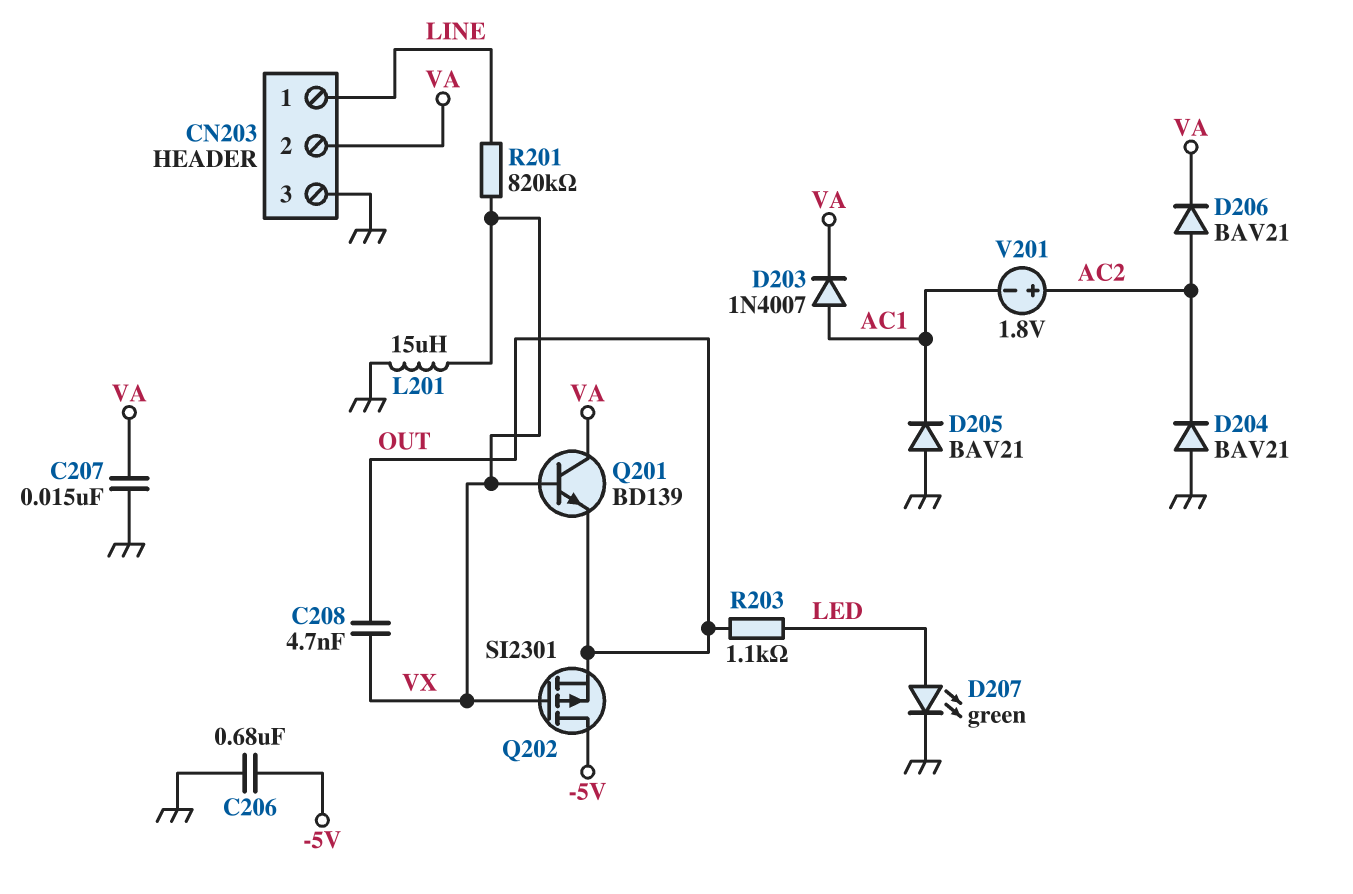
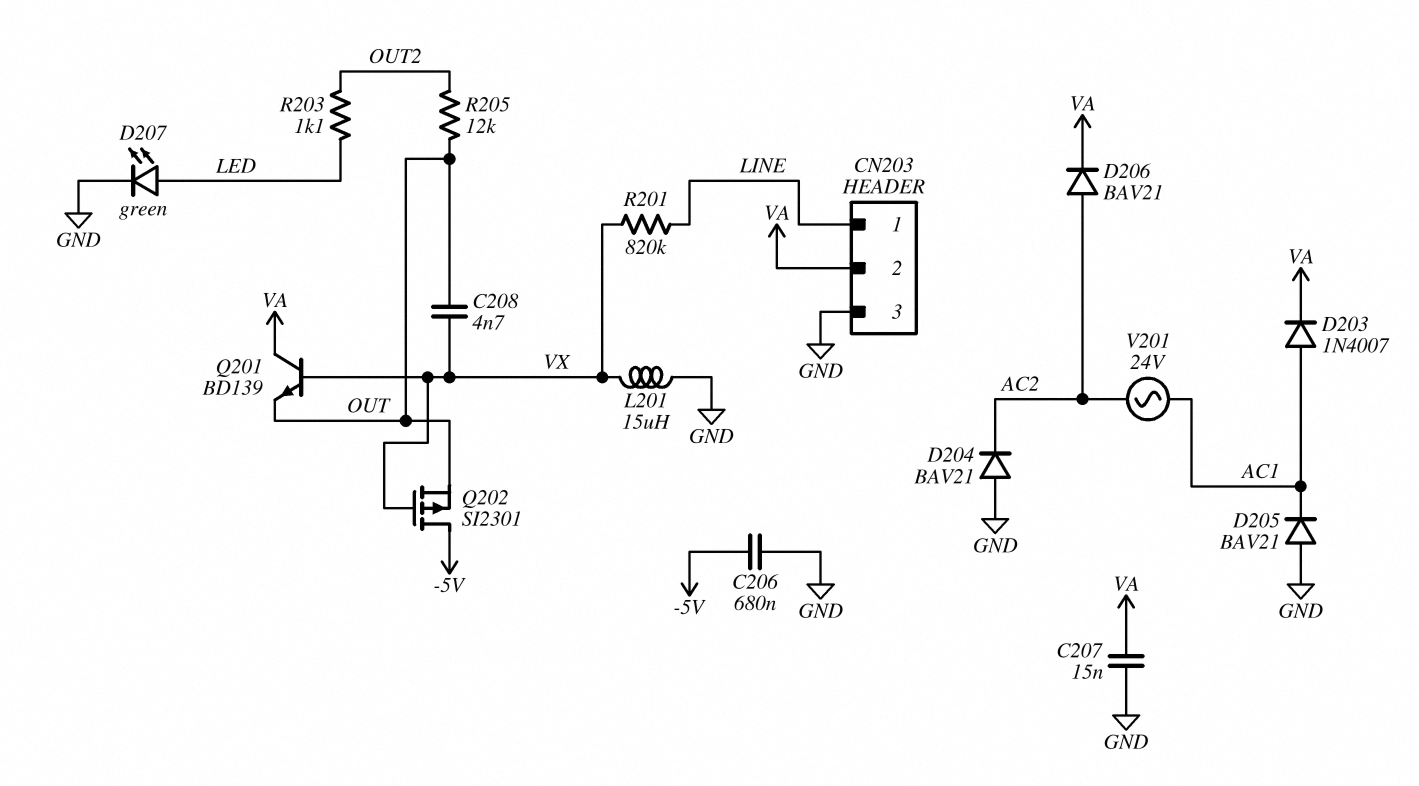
R203: 1.1k (LED, OUT) -> 1.1k (LED, OUT2)
R205: none -> 12k (OUT, OUT2)
V201: 1.8V (plus AC2, minus AC1) -> AC 24V (AC1, AC2)

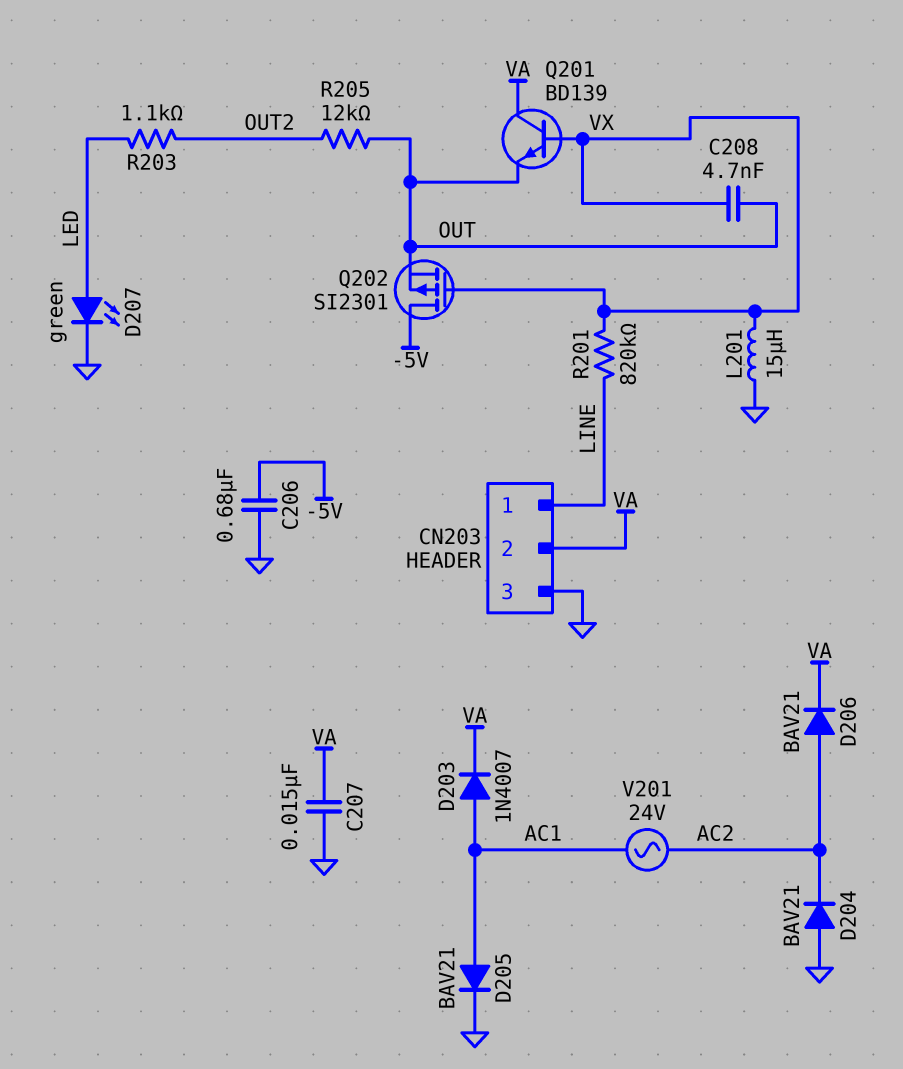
D205: diode BAV21 (A GND, K AC1) -> diode BAV21 (A AC1, K GND)

